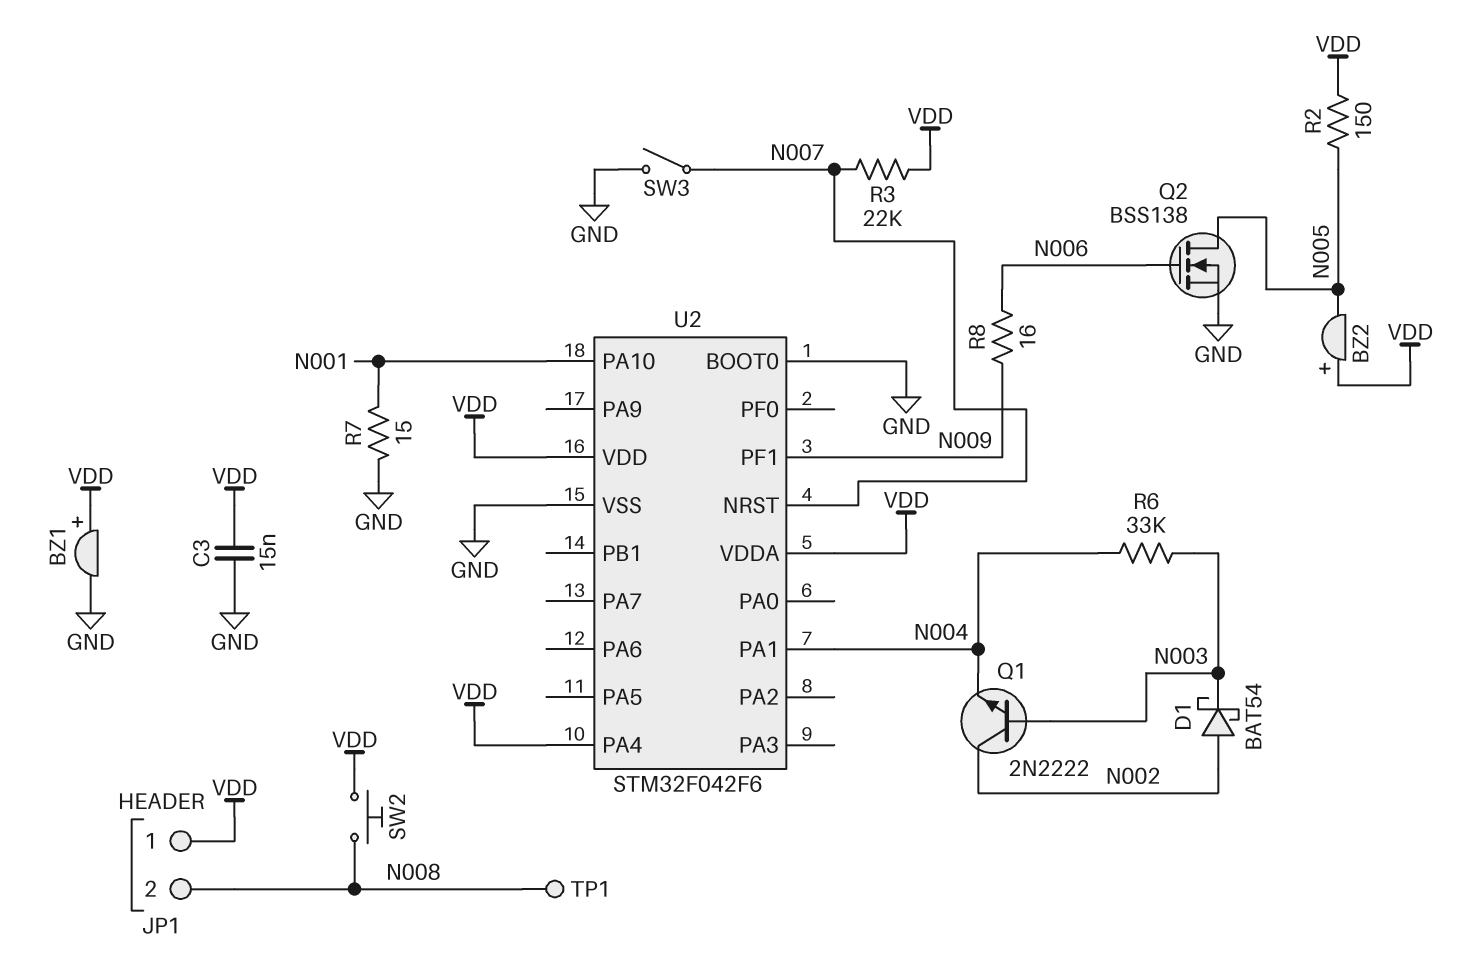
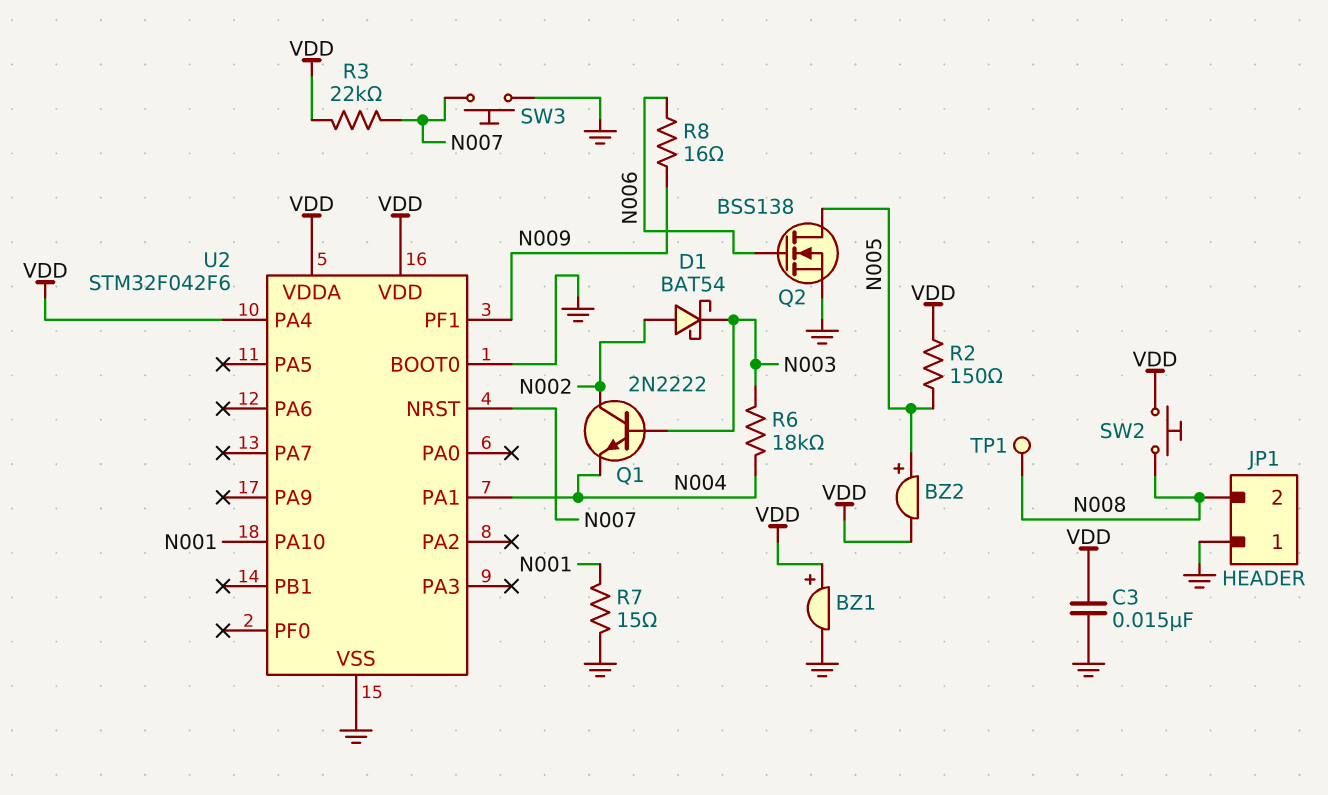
BZ2: buzzer (plus VDD, minus N005) -> buzzer (plus N005, minus VDD)
JP1 pin 1: VDD -> GND
R6: 33k (N003, N004) -> 18k (N003, N004)
SW3: switch (GND, N007) -> button (GND, N007)

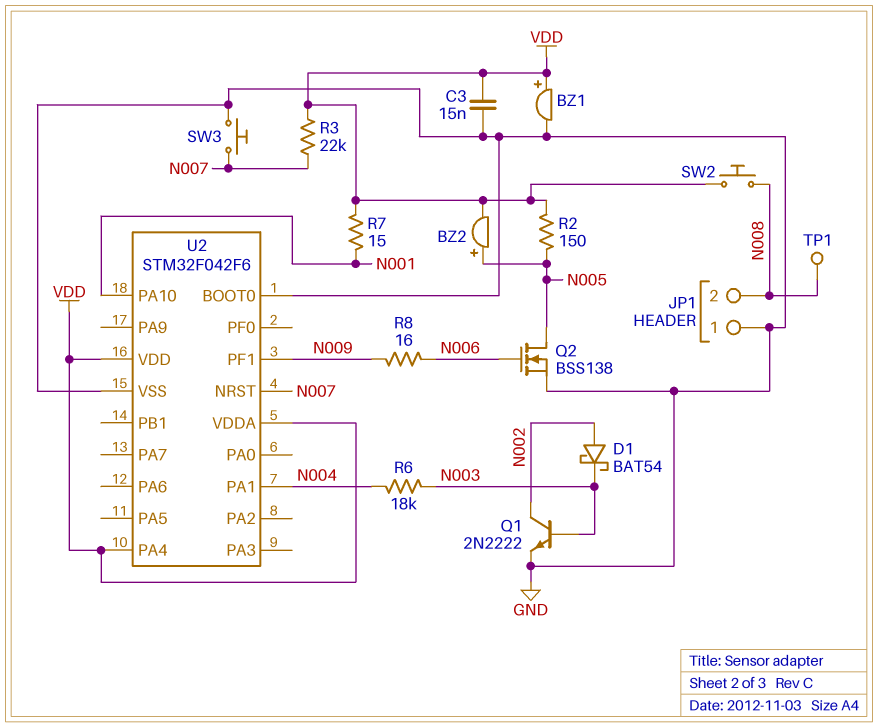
Q1: NPN 2N2222 (B N003, C N002, E N004) -> NPN 2N2222 (B N003, C N002, E GND)
R7: 15 (GND, N001) -> 15 (N001, VDD)

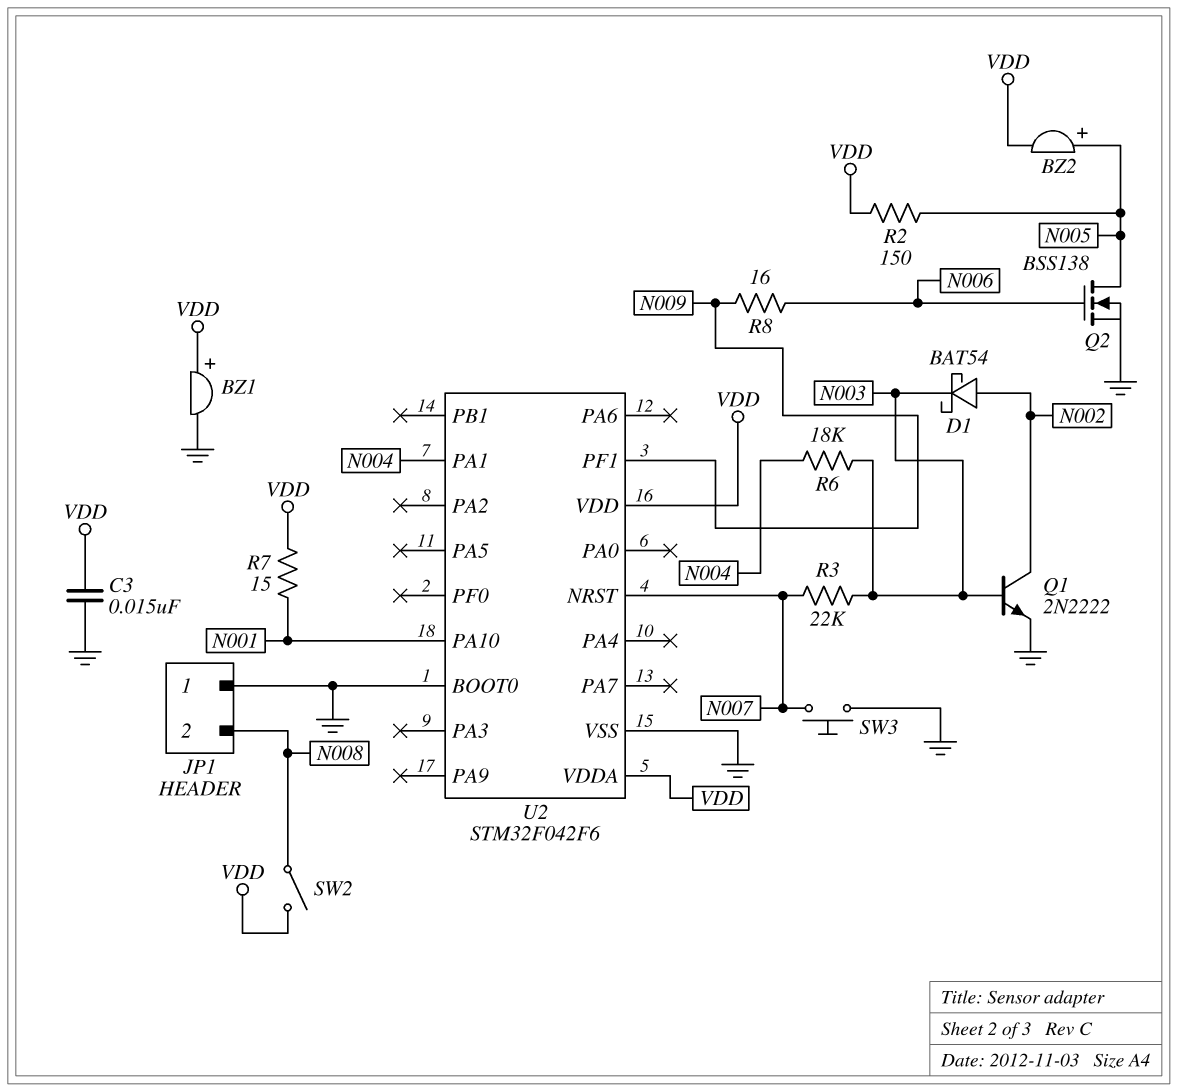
R3: 22k (N007, VDD) -> 22k (N003, N007)
SW2: button (N008, VDD) -> switch (N008, VDD)
TP1: test point (N008) -> none
U2 pin PA4: VDD -> none

